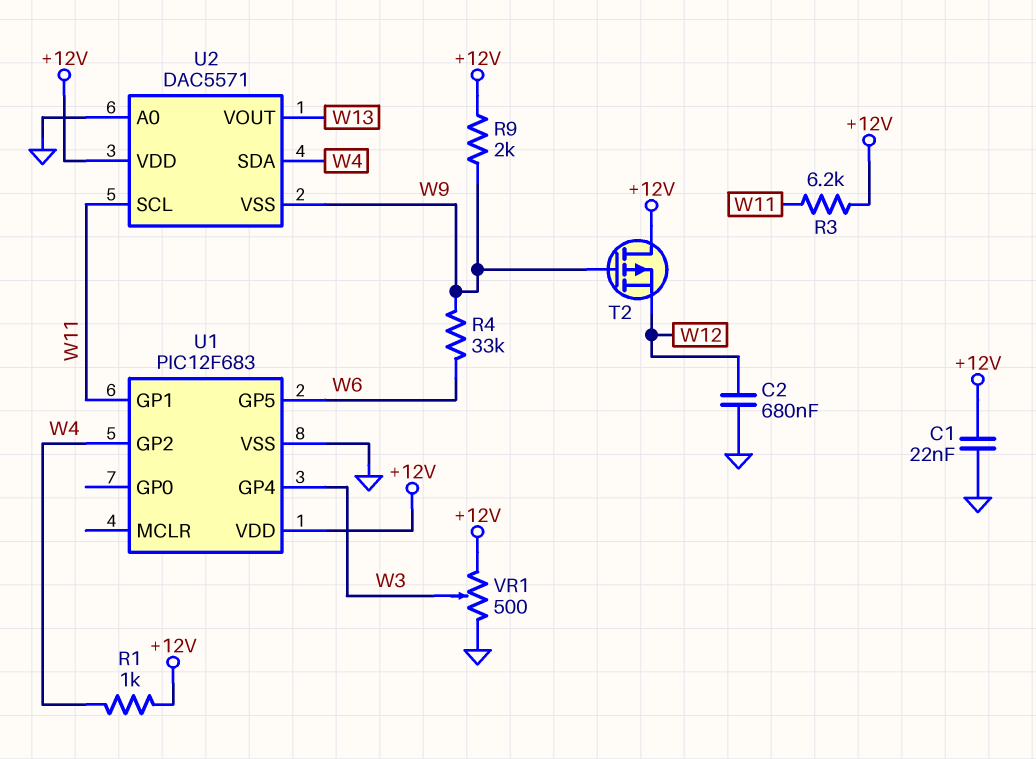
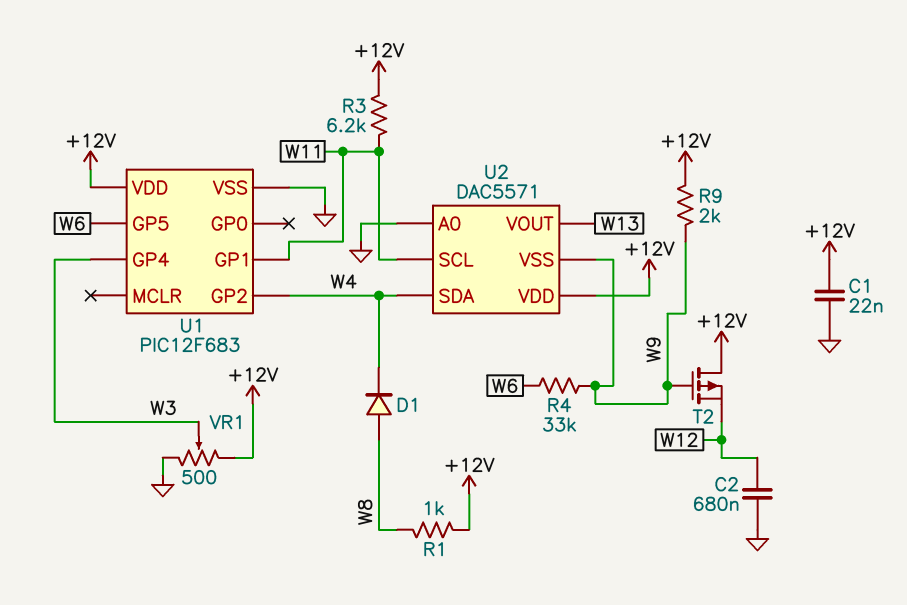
D1: none -> diode (A W8, K W4)
R1: 1k (+12V, W4) -> 1k (+12V, W8)

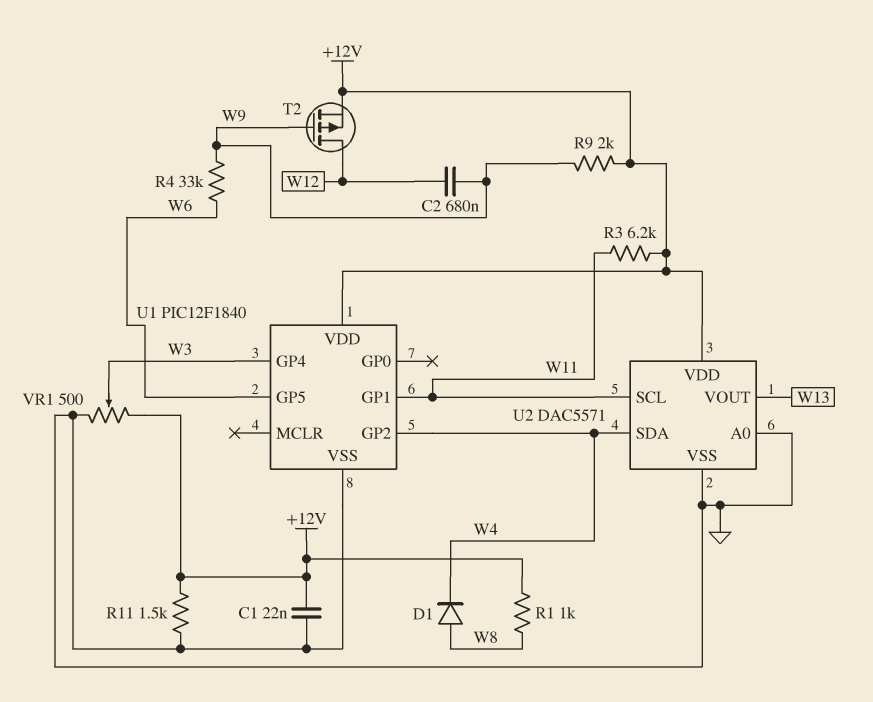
C2: 680nF (GND, W12) -> 680nF (W9, W12)
R11: none -> 1.5k (+12V, GND)
T2: PMOS (G W9, D +12V, S W12) -> PMOS (G W9, D W12, S +12V)
U1: PIC12F683 -> PIC12F1840
U2 pin VSS: W9 -> GND

